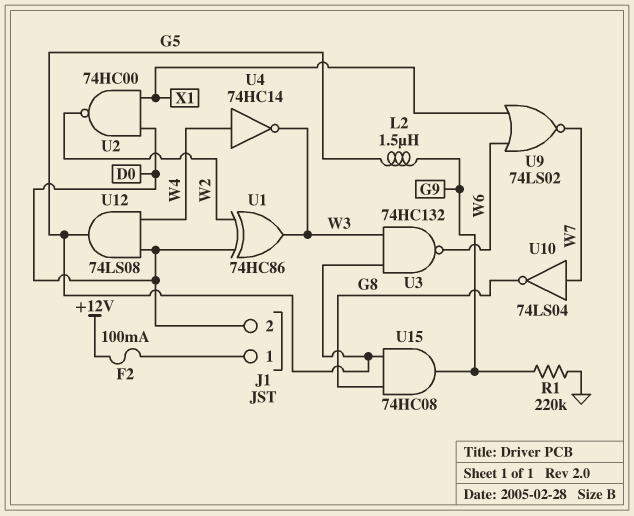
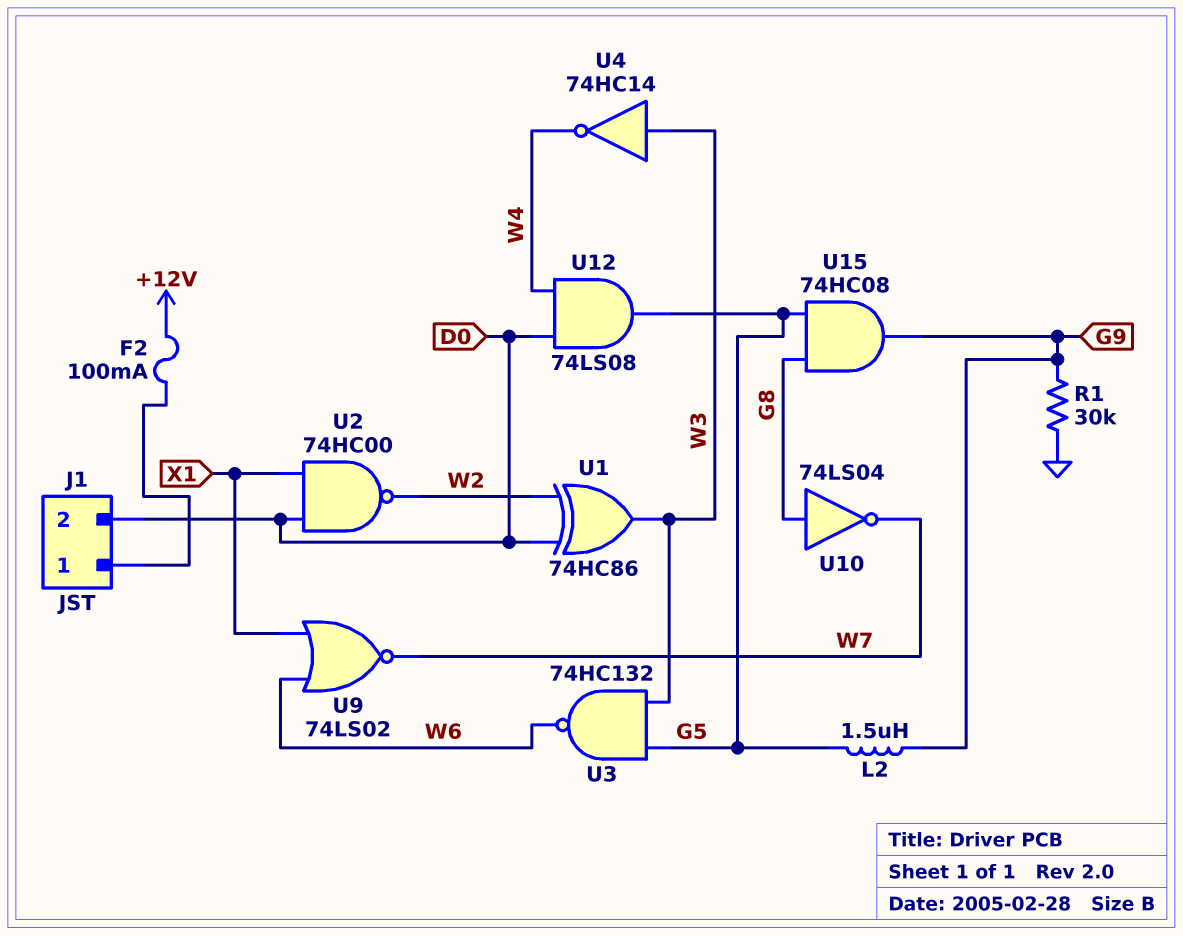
R1: 220k (G9, GND) -> 30k (G9, GND)
U4: NOT 74HC14 (in W4, out W3) -> NOT 74HC14 (in W3, out W4)
U10: NOT 74LS04 (in W7, out G8) -> NOT 74LS04 (in G8, out W7)

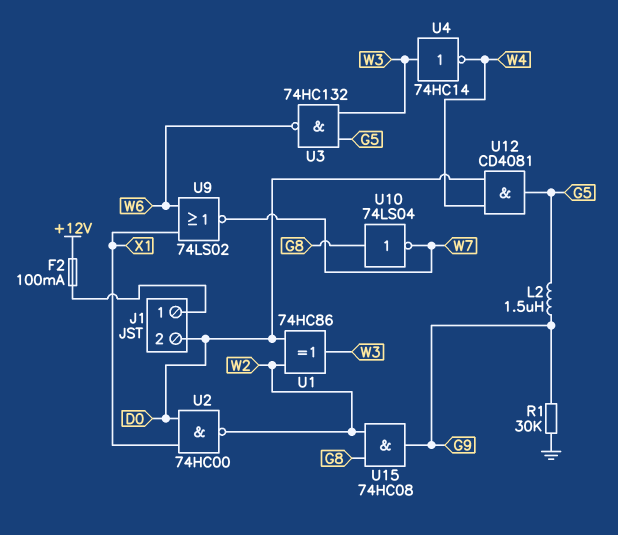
U12: AND 74LS08 (in D0, in W4, out G5) -> AND CD4081 (in D0, in W4, out G5)
U15: AND 74HC08 (in G5, in G8, out G9) -> AND 74HC08 (in G8, in W2, out G9)

